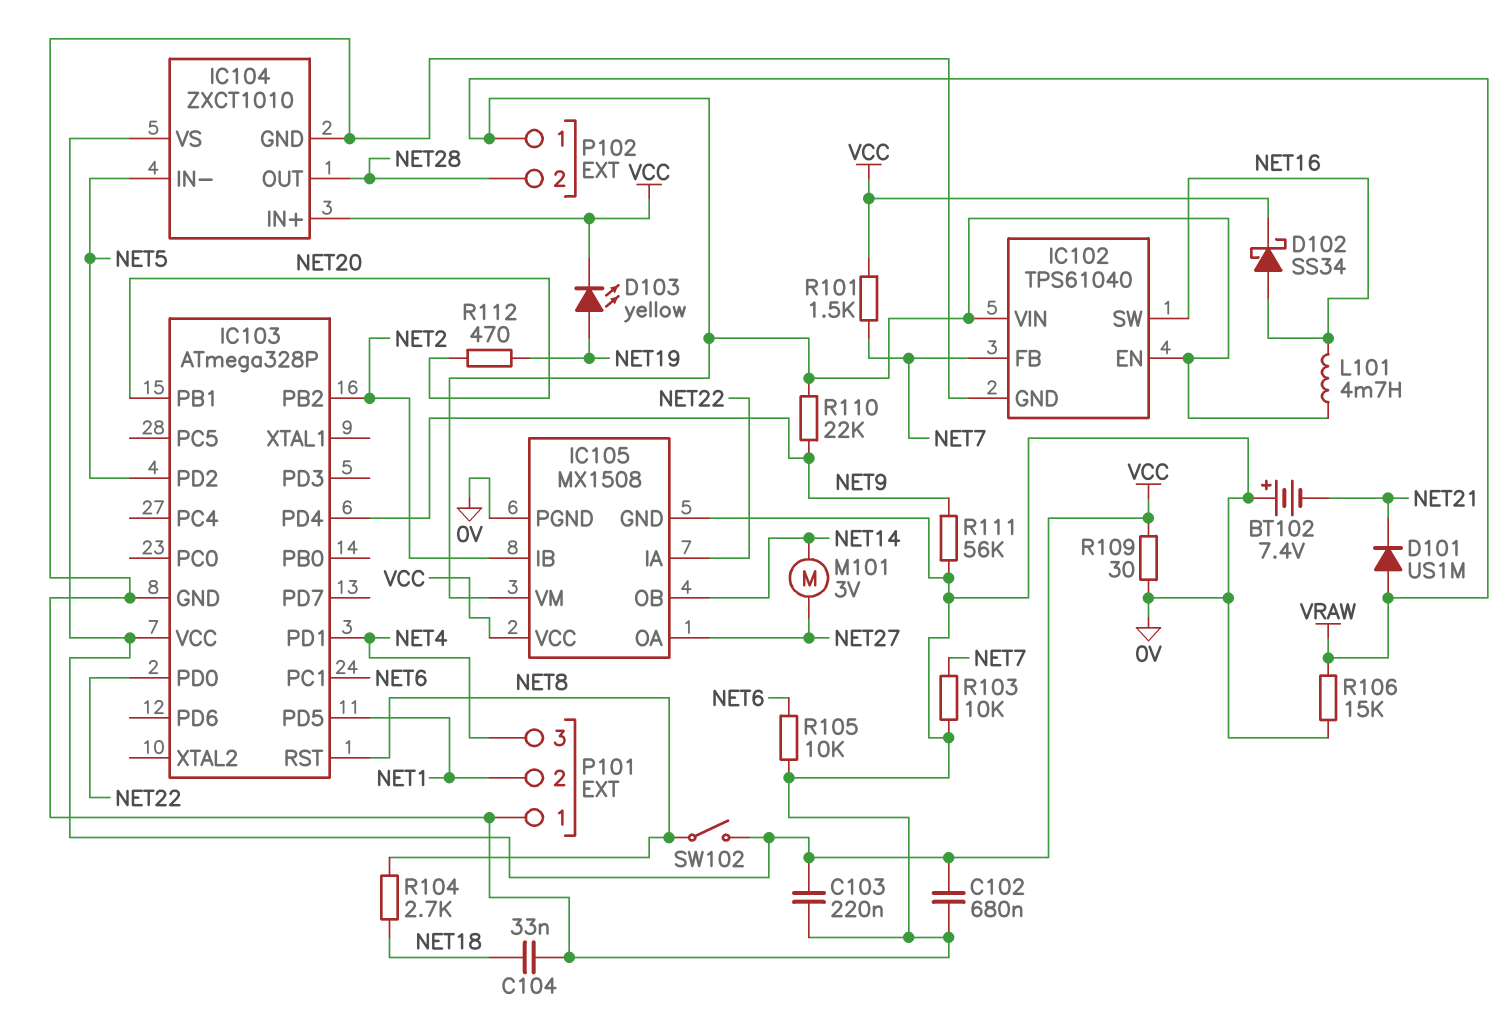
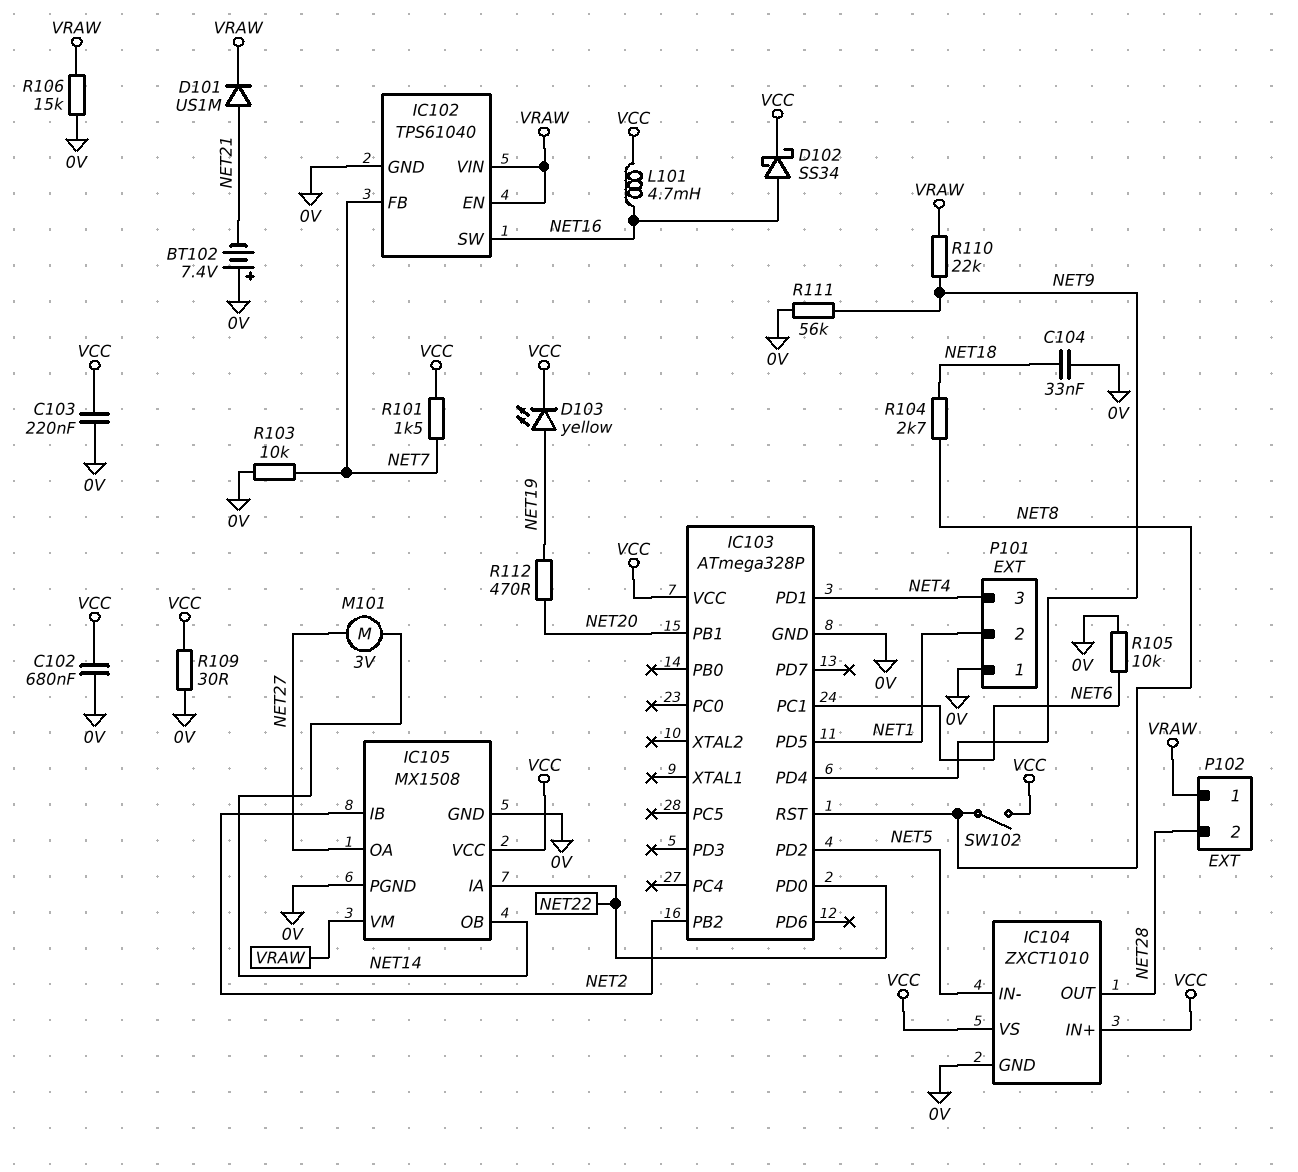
D101: diode US1M (A VRAW, K NET21) -> diode US1M (A NET21, K VRAW)
L101: 4.7mH (NET16, VRAW) -> 4.7mH (NET16, VCC)

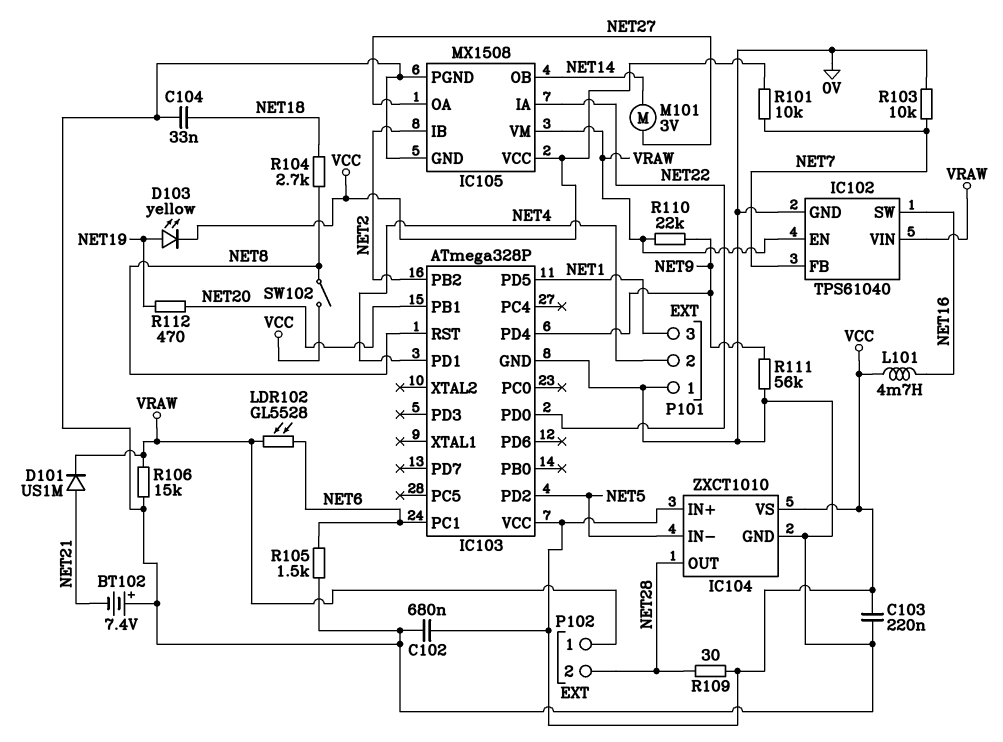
D102: schottky SS34 (A NET16, K VCC) -> none
LDR102: none -> GL5528 (NET6, VRAW)
P101 pin 2: NET1 -> NET4
P101 pin 3: NET4 -> NET1
R101: 1.5k (NET7, VCC) -> 10k (NET7, VCC)
R105: 10k (0V, NET6) -> 1.5k (0V, NET6)
R109: 30 (0V, VCC) -> 30 (NET28, VCC)

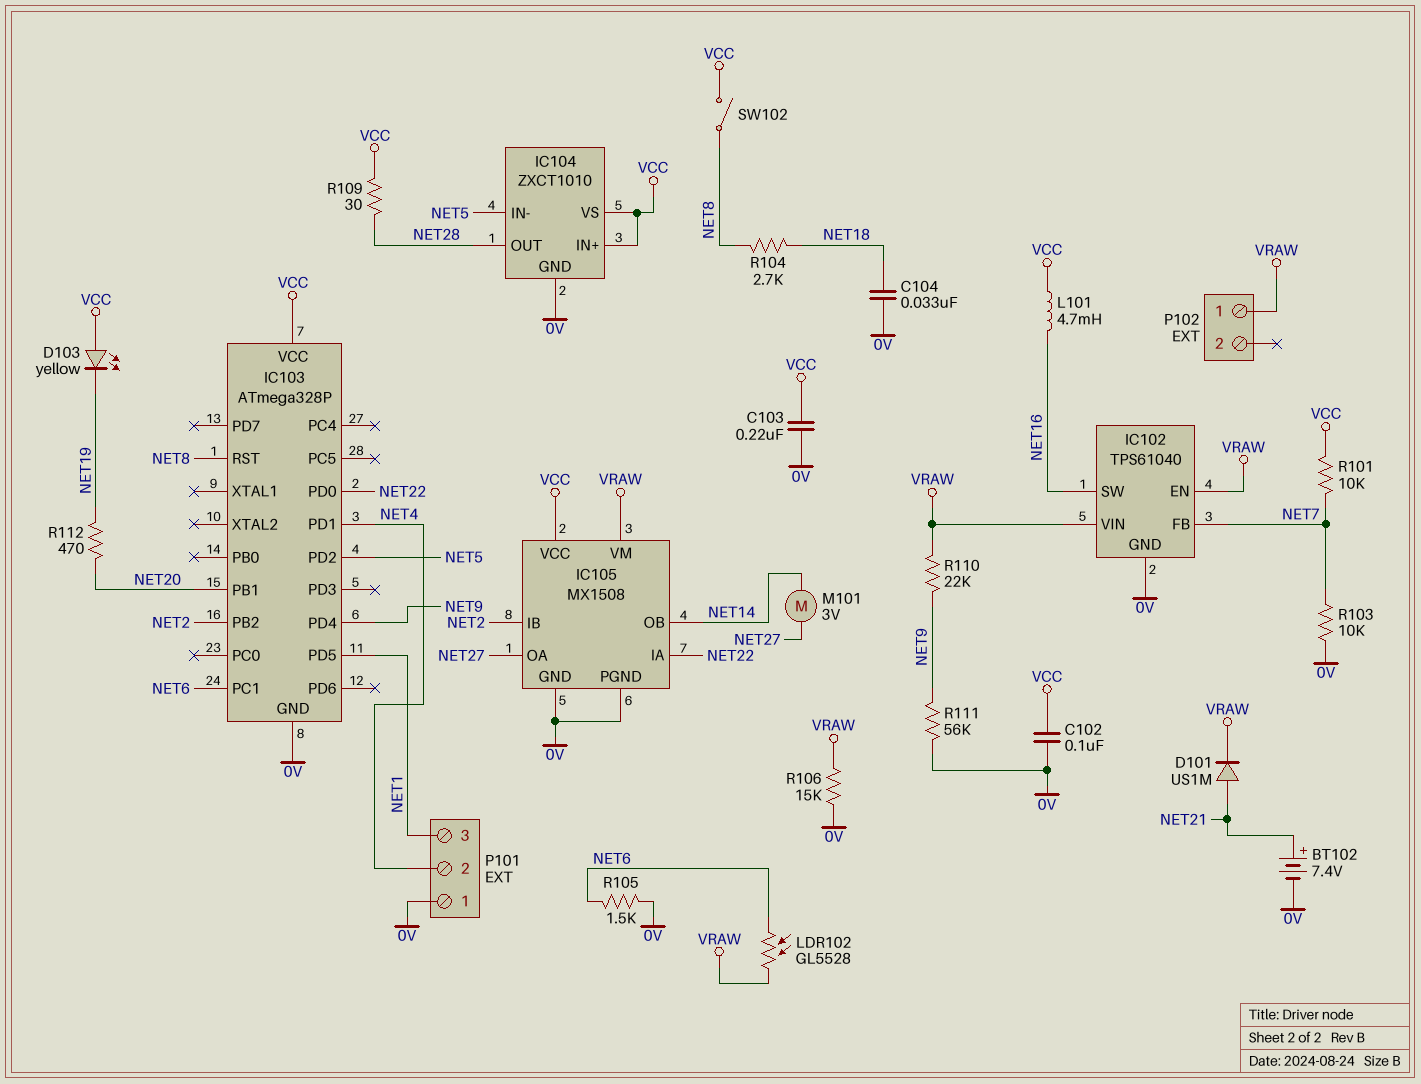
BT102: 7.4V (plus 0V, minus NET21) -> 7.4V (plus NET21, minus 0V)
C102: 680nF (0V, VCC) -> 100nF (0V, VCC)
D103: LED yellow (A NET19, K VCC) -> LED yellow (A VCC, K NET19)
P102 pin 2: NET28 -> none

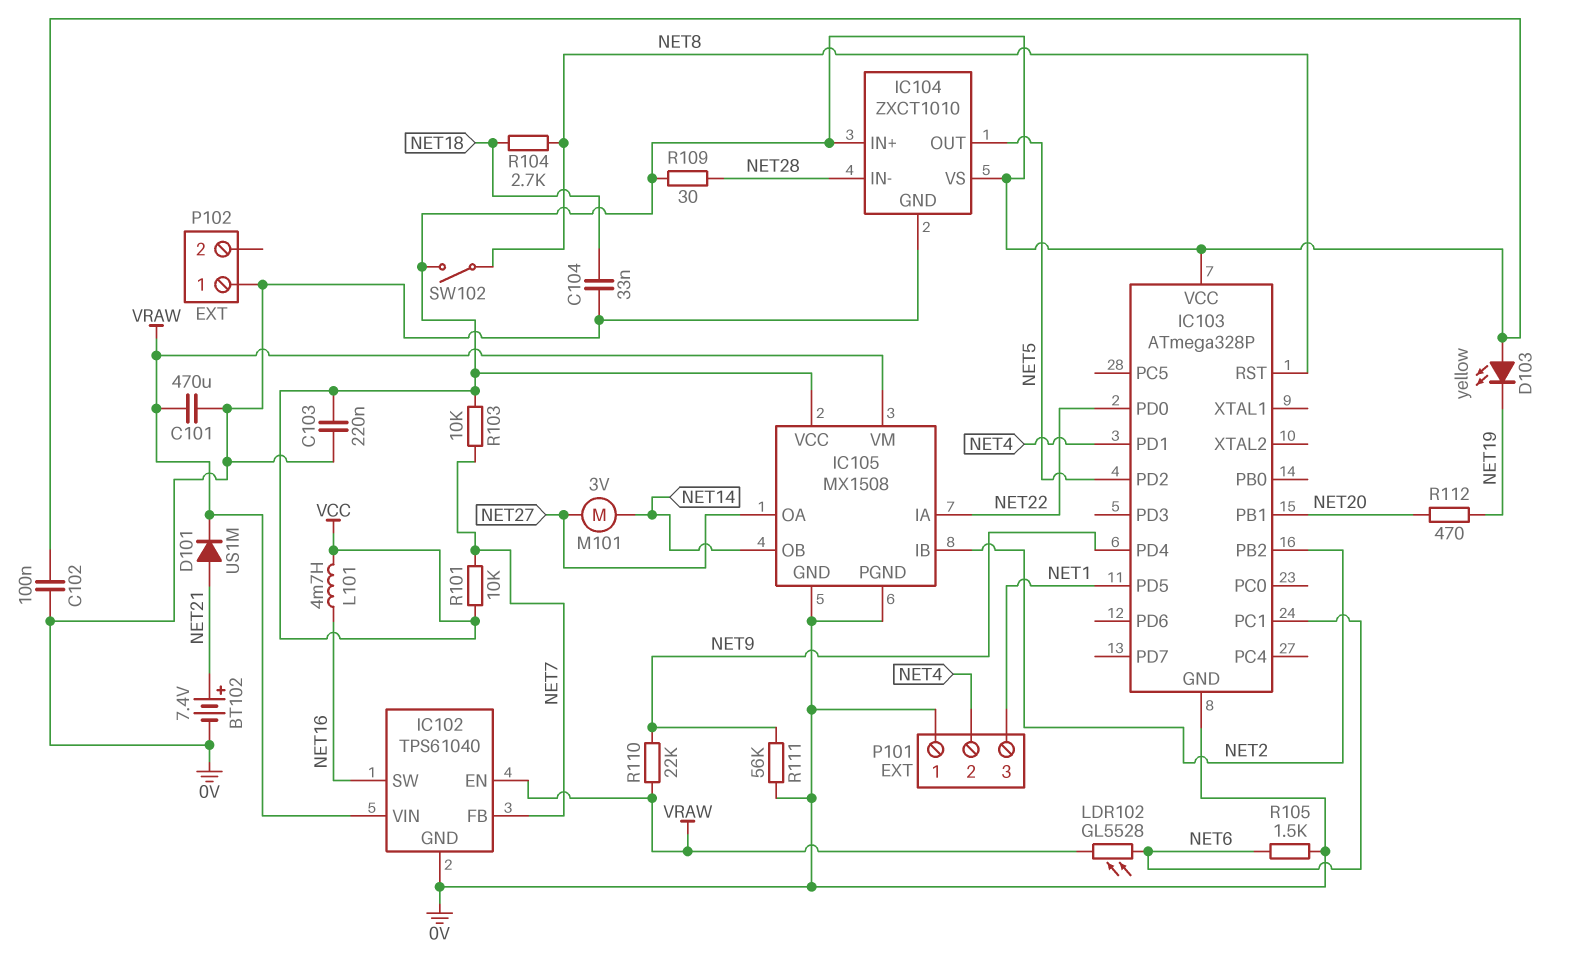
C101: none -> 470uF (0V, VRAW)
IC104 pin IN-: NET5 -> NET28
IC104 pin OUT: NET28 -> NET5
P102 pin 1: VRAW -> 0V
R103: 10k (0V, NET7) -> 10k (NET7, VCC)
R106: 15k (0V, VRAW) -> none

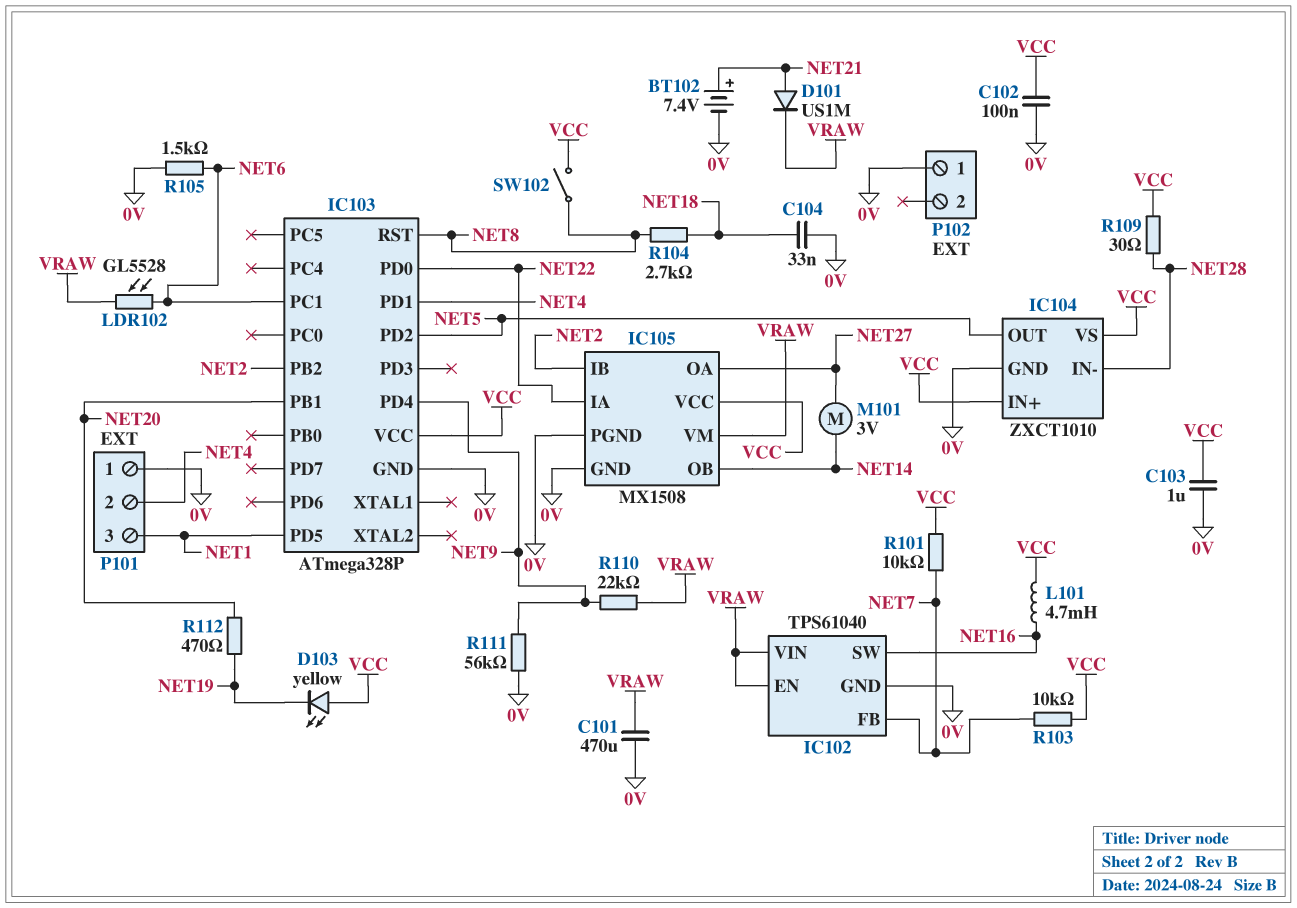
C103: 220nF (0V, VCC) -> 1uF (0V, VCC)

